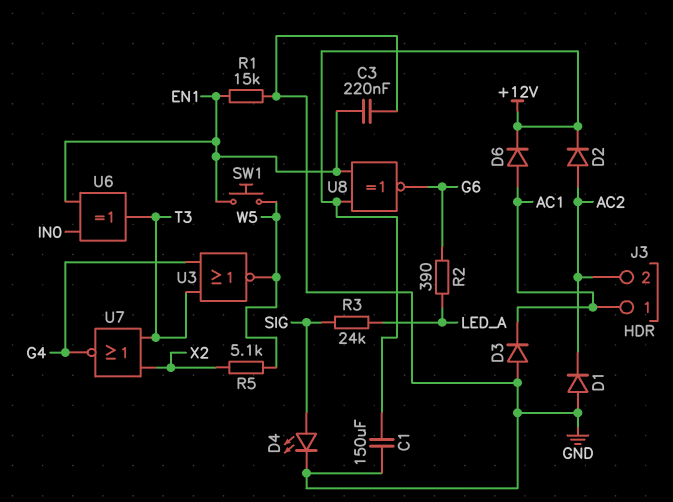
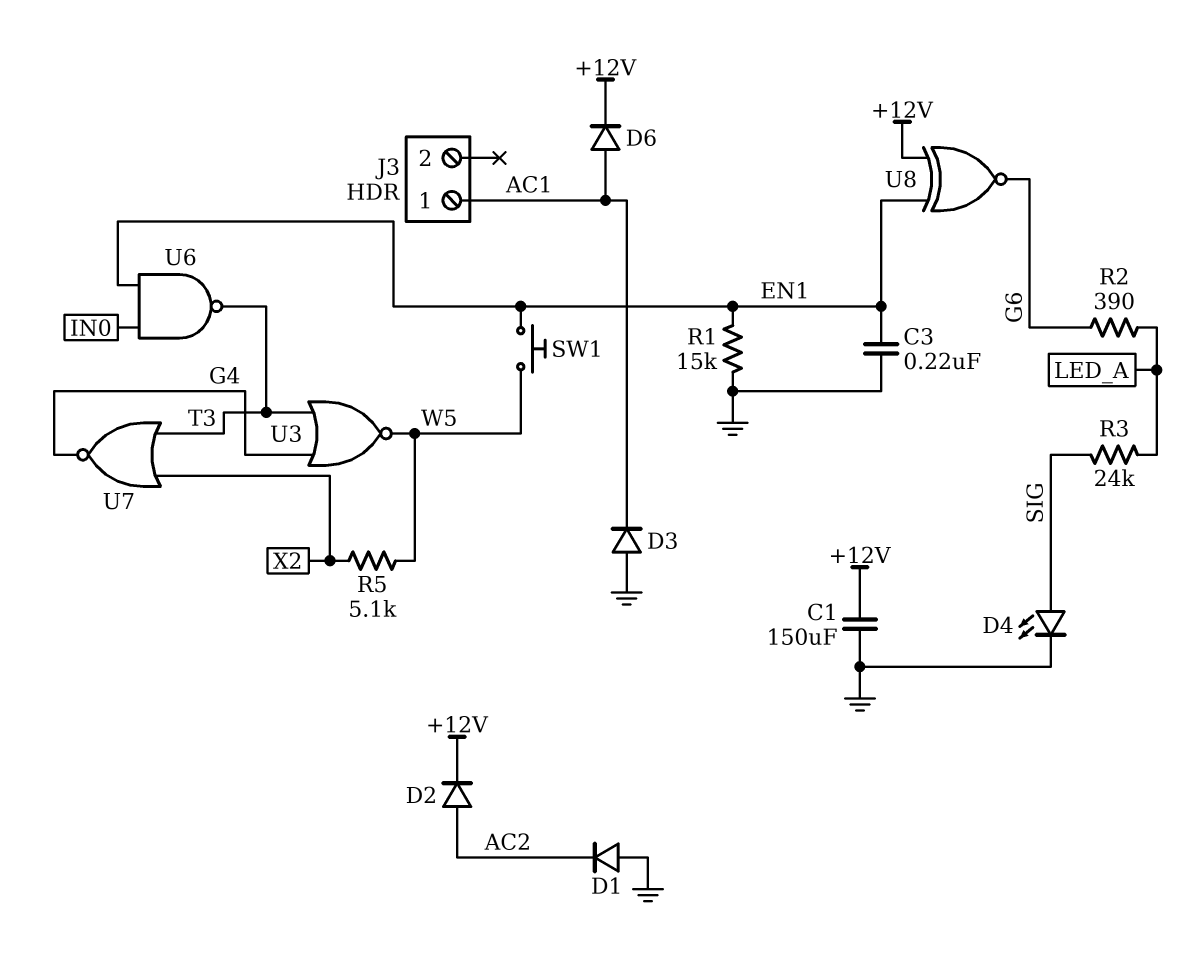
J3 pin 2: AC2 -> none
U6: XOR (in EN1, in IN0, out T3) -> NAND (in EN1, in IN0, out T3)

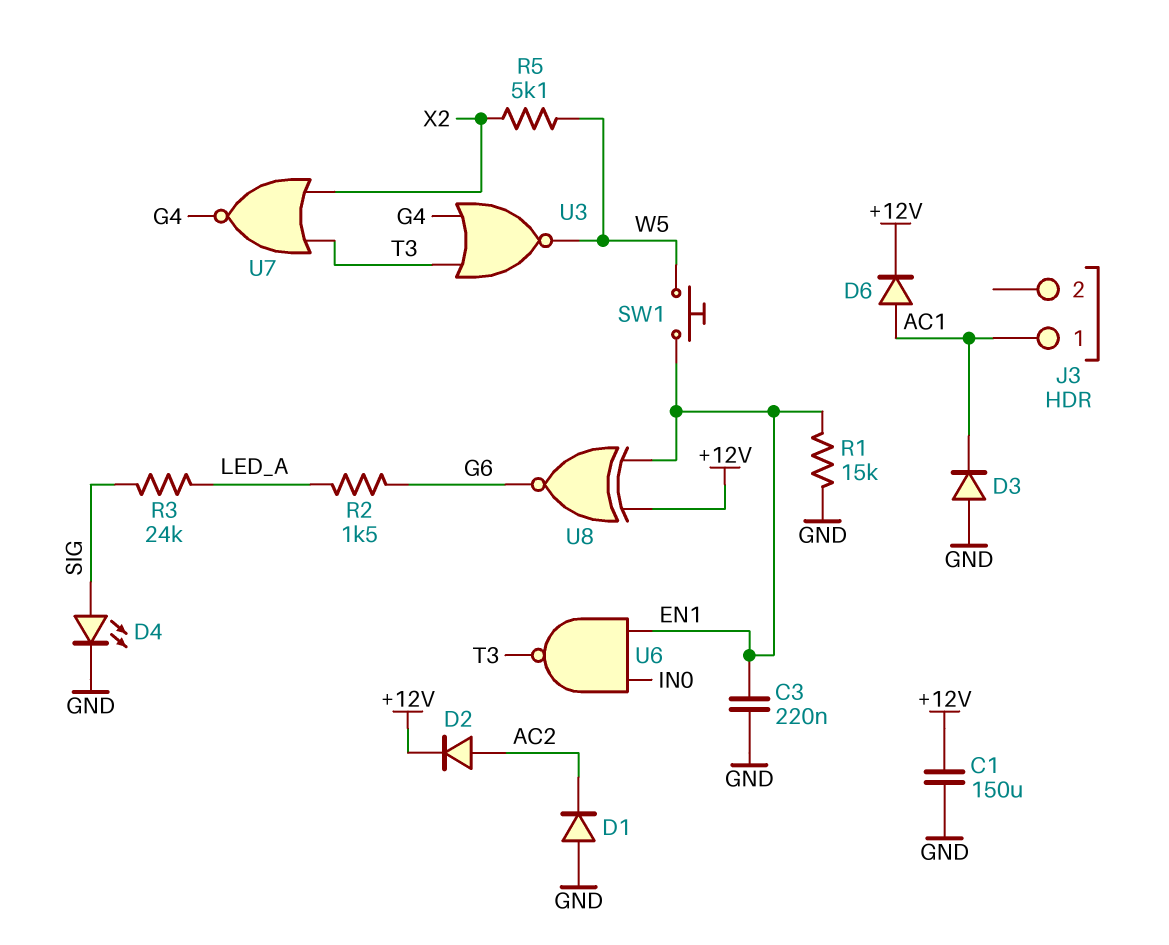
R2: 390 (G6, LED_A) -> 1.5k (G6, LED_A)

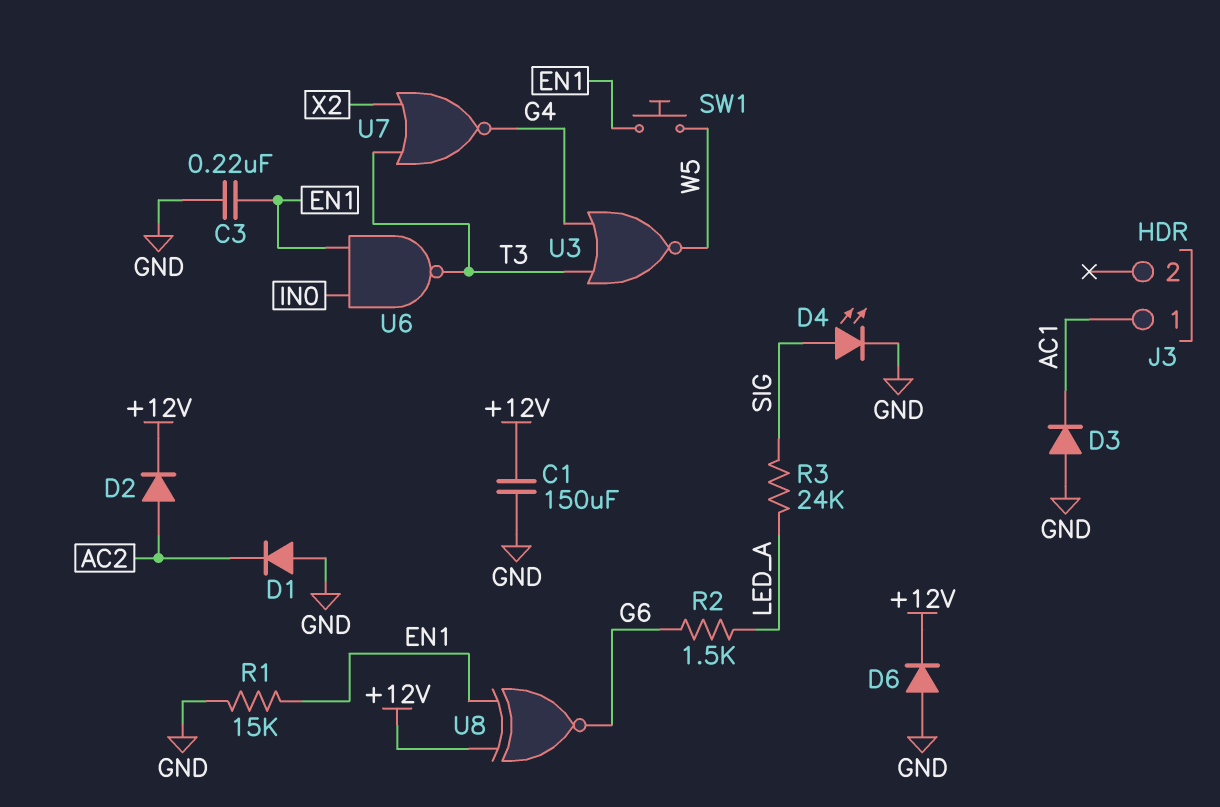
D6: diode (A AC1, K +12V) -> diode (A GND, K +12V)
R5: 5.1k (W5, X2) -> none

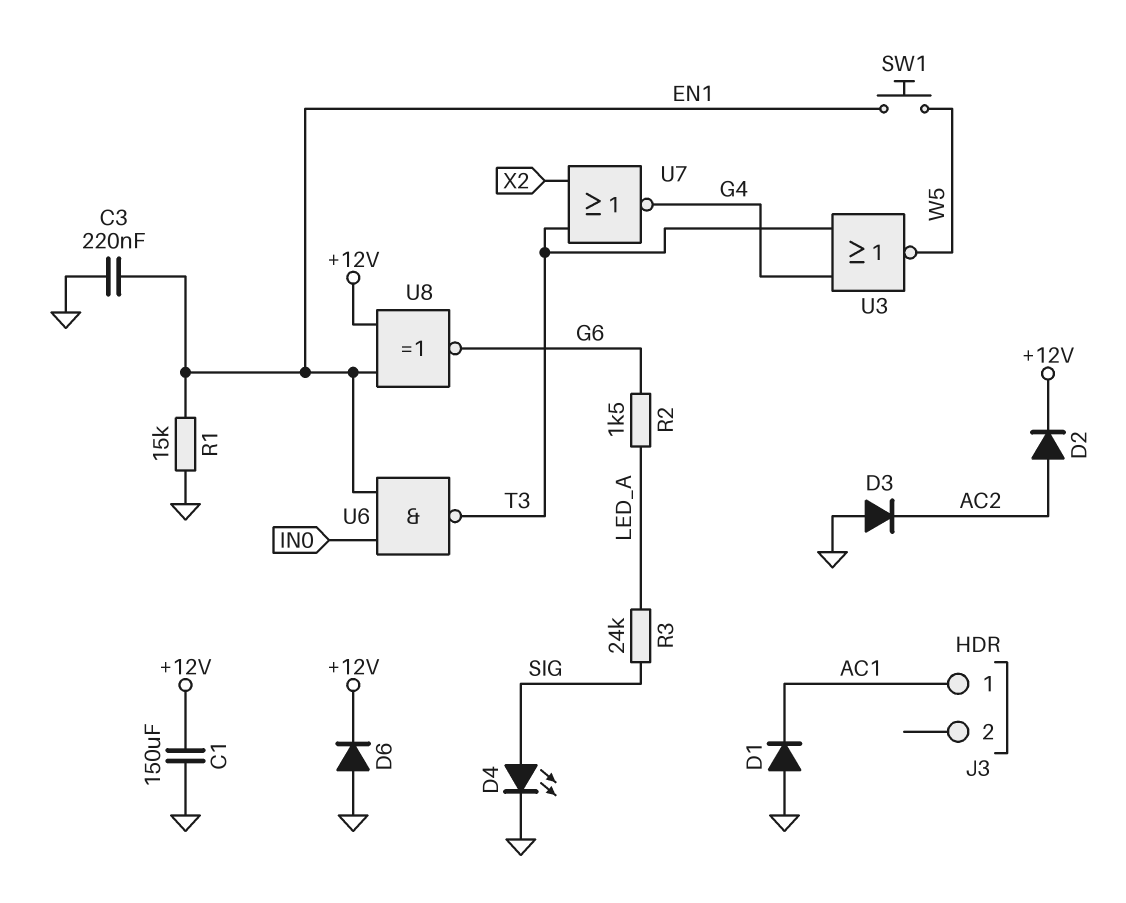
D1: diode (A GND, K AC2) -> diode (A GND, K AC1)
D3: diode (A GND, K AC1) -> diode (A GND, K AC2)

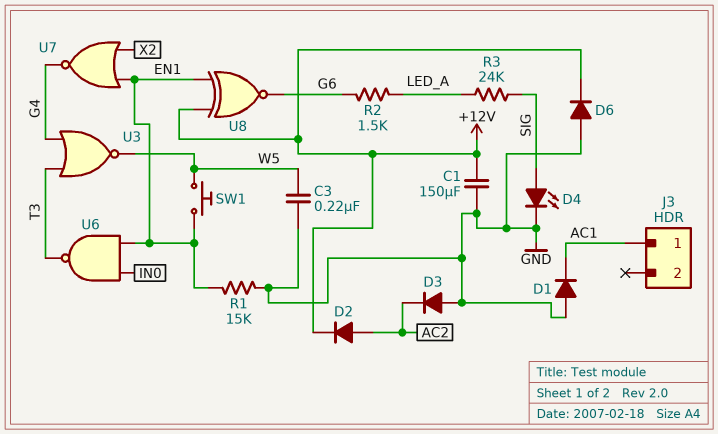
C3: 220nF (EN1, GND) -> 220nF (GND, W5)
U7: NOR (in T3, in X2, out G4) -> NOR (in EN1, in X2, out G4)

